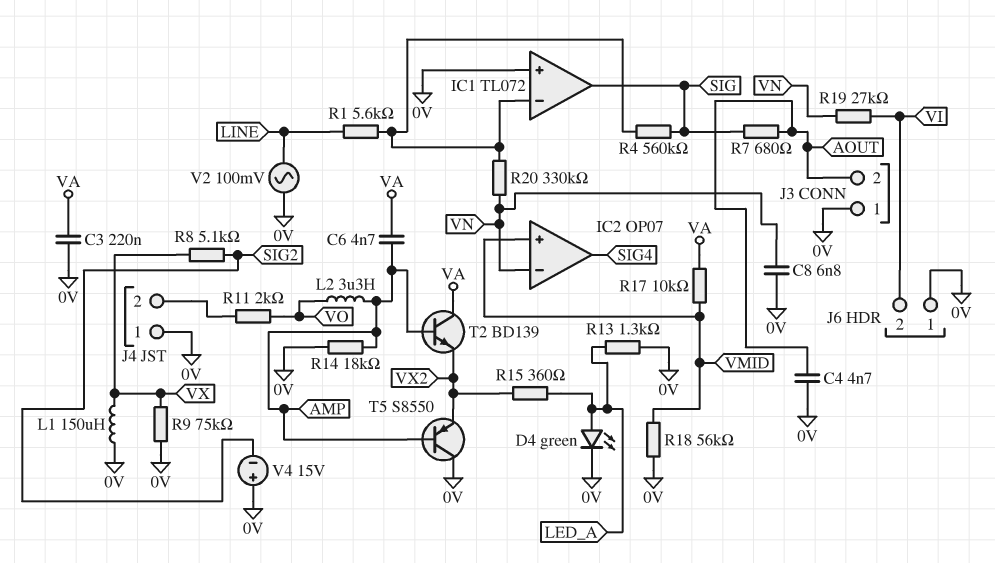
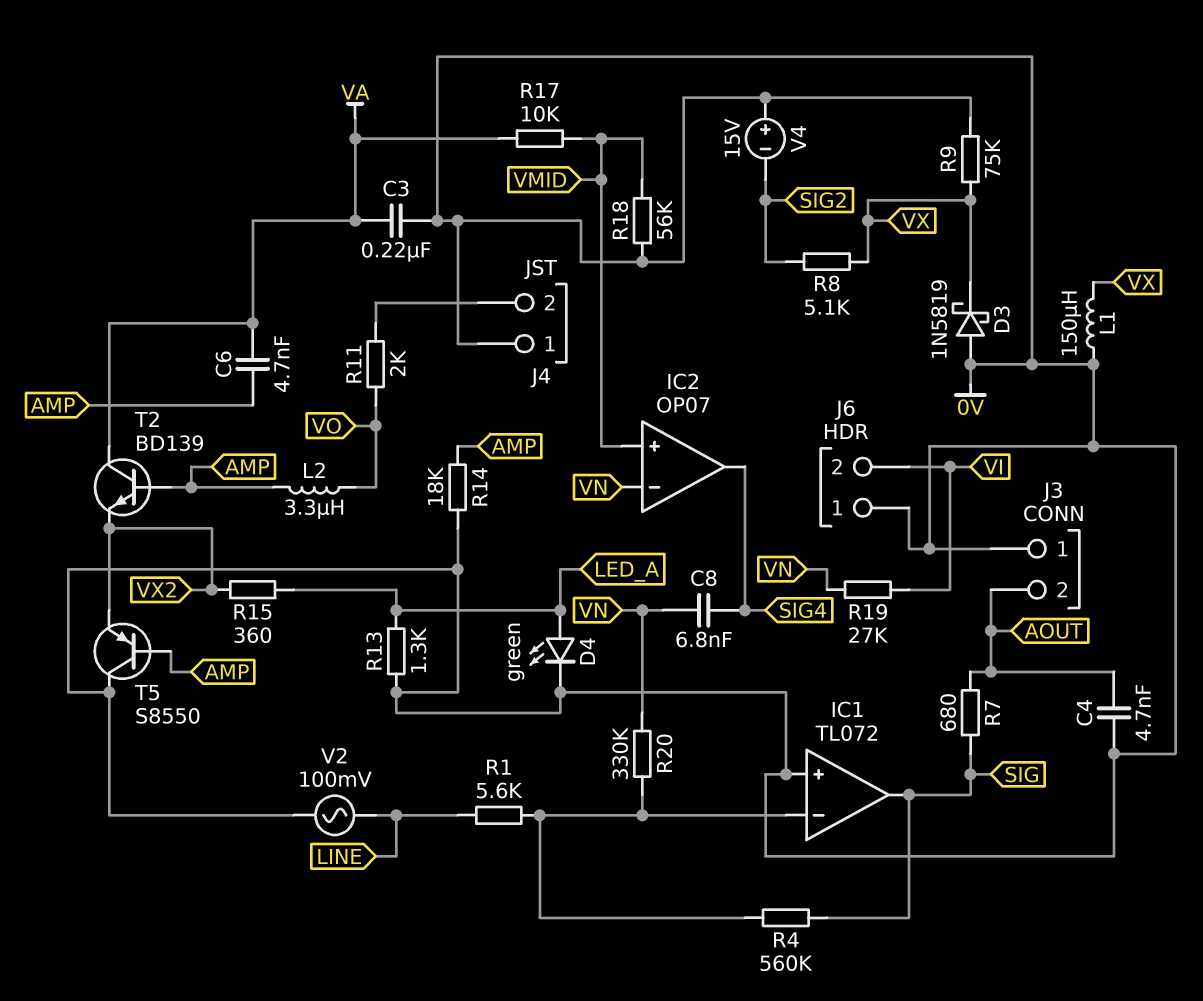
C8: 6.8nF (0V, VN) -> 6.8nF (SIG4, VN)
D3: none -> schottky 1N5819 (A 0V, K VX)

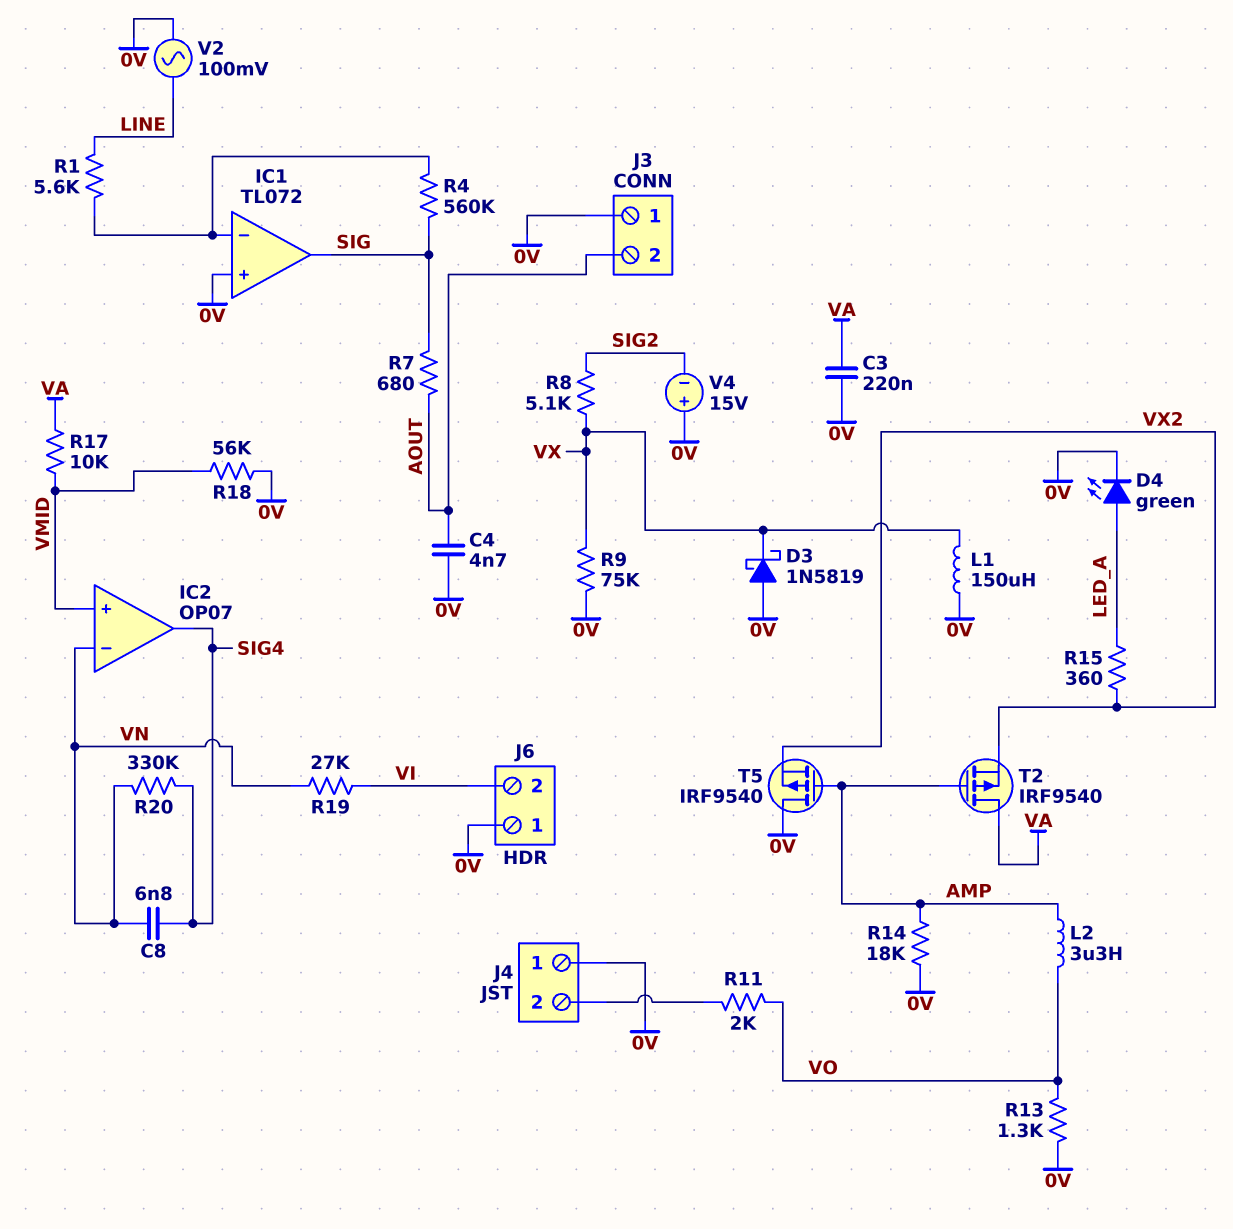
C6: 4.7nF (AMP, VA) -> none
R13: 1.3k (0V, LED_A) -> 1.3k (0V, VO)
R20: 330k (IC1/in-, VN) -> 330k (SIG4, VN)
T2: NPN BD139 (B AMP, C VA, E VX2) -> PMOS IRF9540 (G AMP, D VA, S VX2)
T5: PNP S8550 (B AMP, C 0V, E VX2) -> PMOS IRF9540 (G AMP, D 0V, S VX2)

